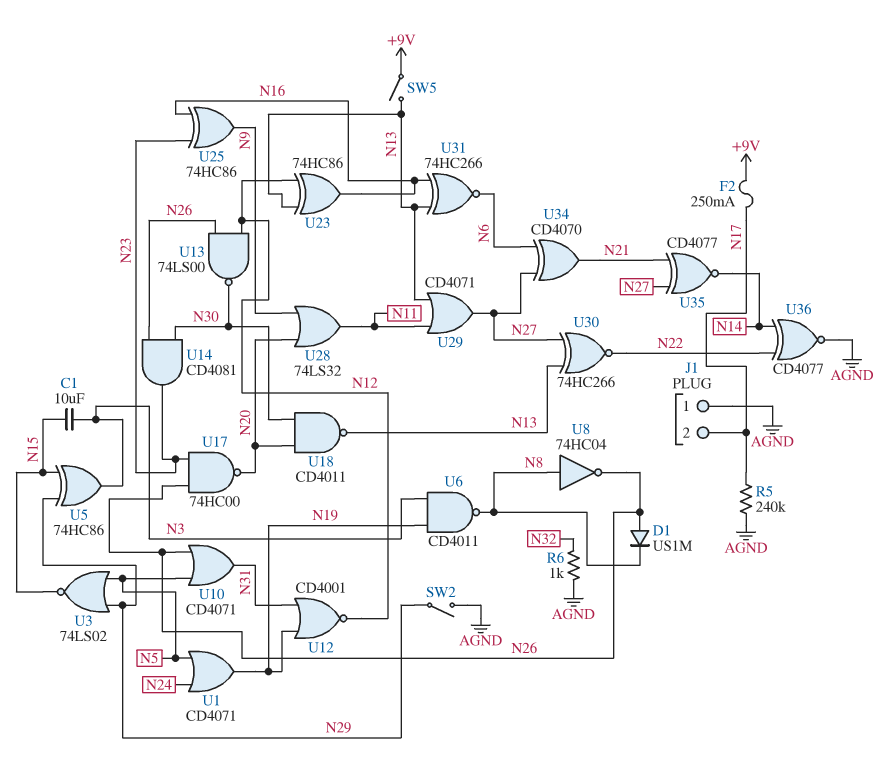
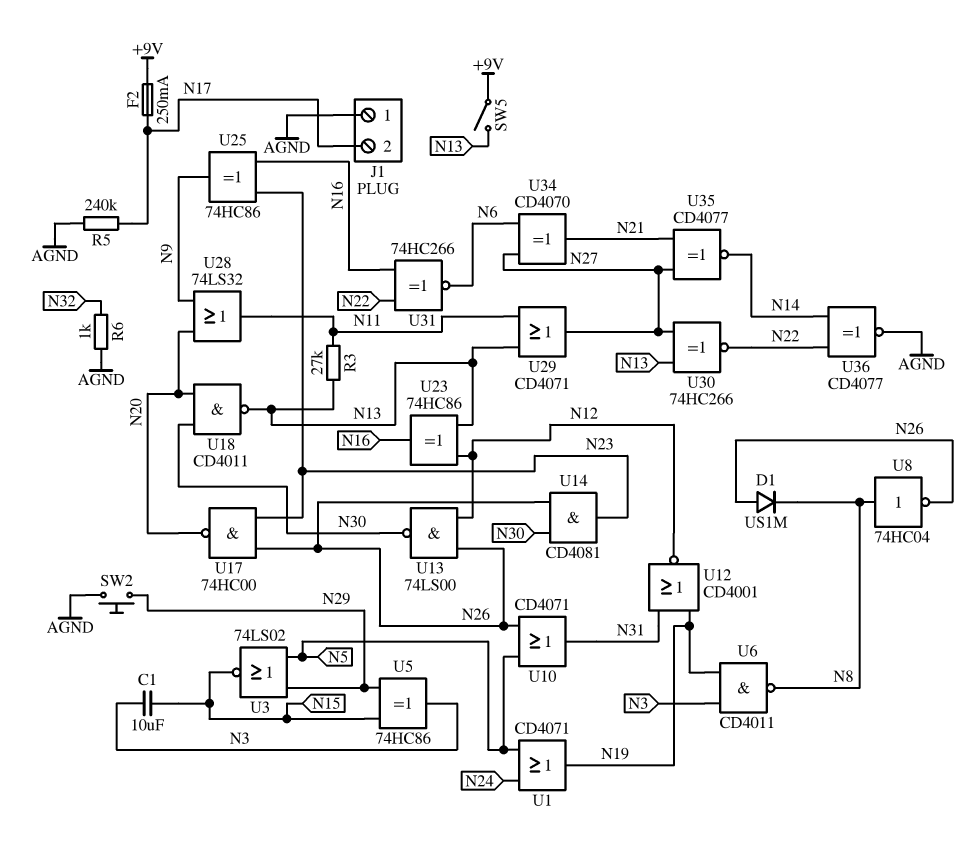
R3: none -> 27k (N11, N13)
SW2: switch (AGND, N29) -> button (AGND, N29)
U31: XNOR 74HC266 (in N13, in N16, out N6) -> XNOR 74HC266 (in N16, in N22, out N6)

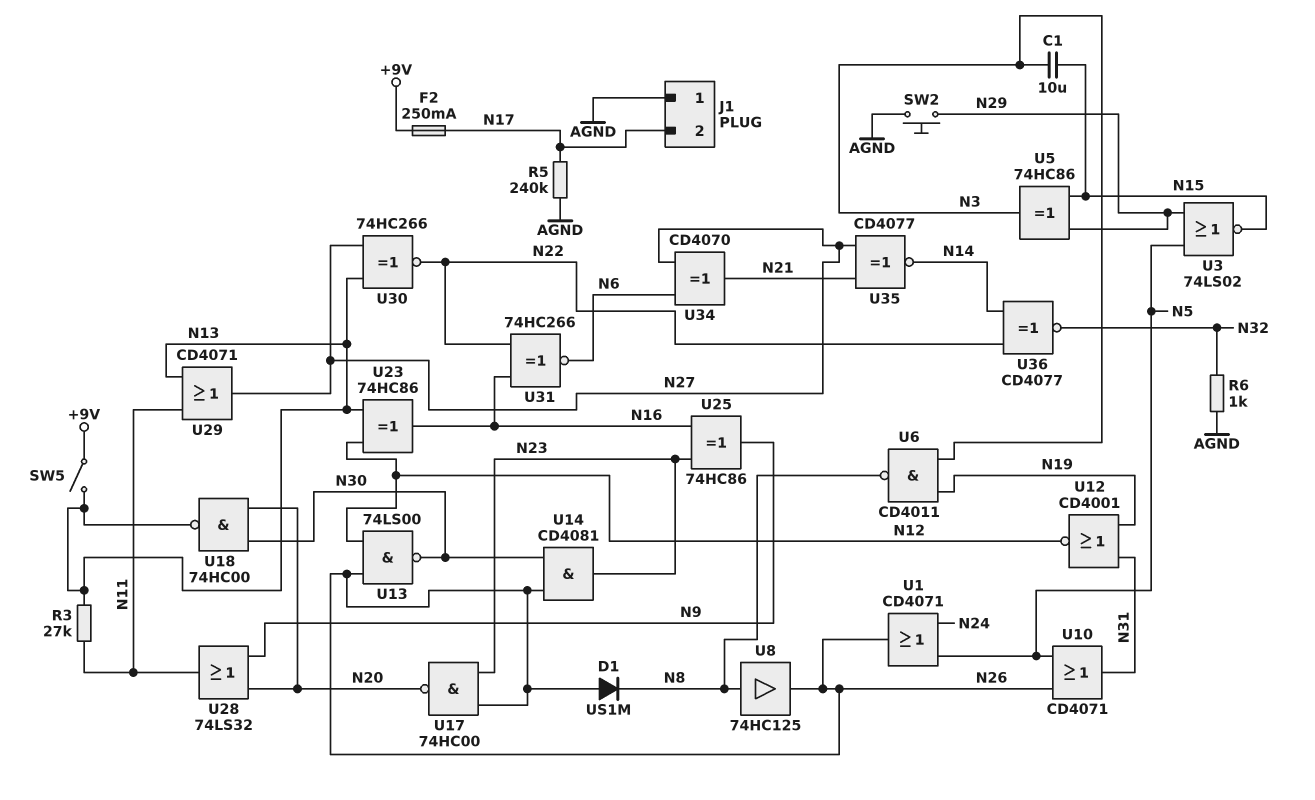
U1: OR CD4071 (in N5, in N24, out N19) -> OR CD4071 (in N5, in N24, out N26)
U8: NOT 74HC04 (in N8, out N26) -> buffer 74HC125 (in N8, out N26)
U18: NAND CD4011 (in N20, in N30, out N13) -> NAND 74HC00 (in N20, in N30, out N13)
U36: XNOR CD4077 (in N14, in N22, out AGND) -> XNOR CD4077 (in N14, in N22, out N32)

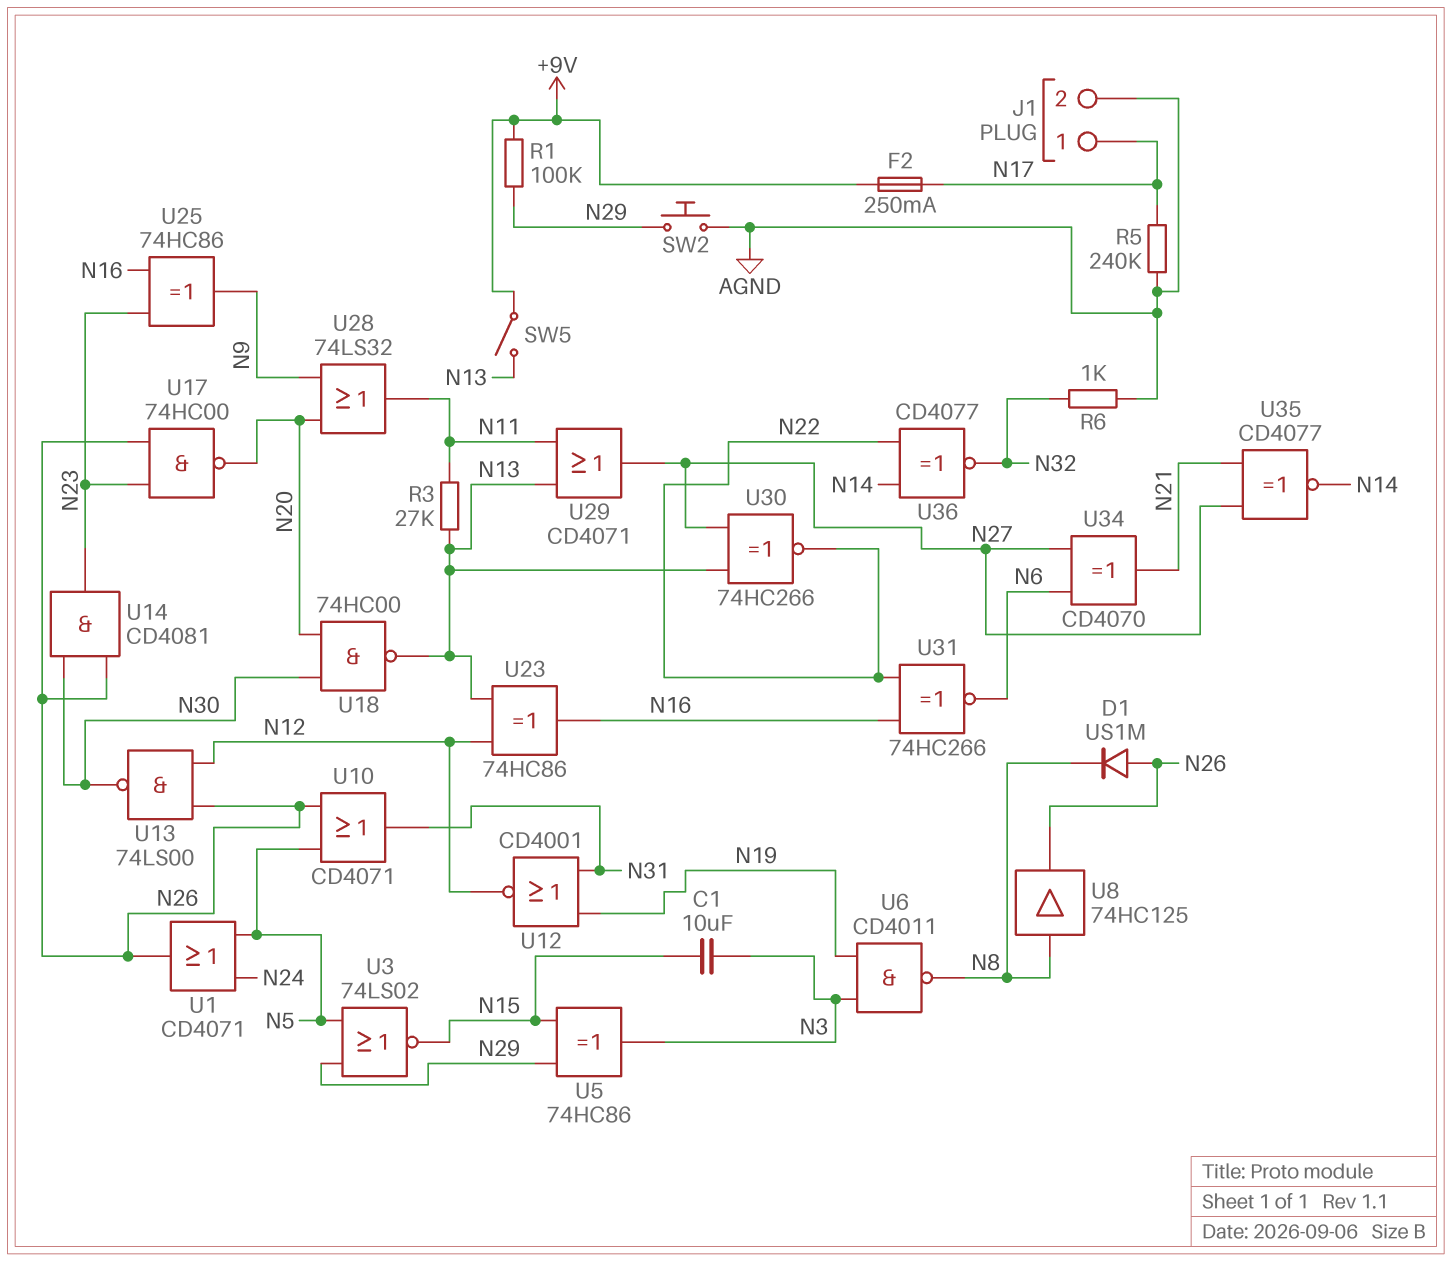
J1 pin 1: AGND -> N17
J1 pin 2: N17 -> AGND
R1: none -> 100k (+9V, N29)

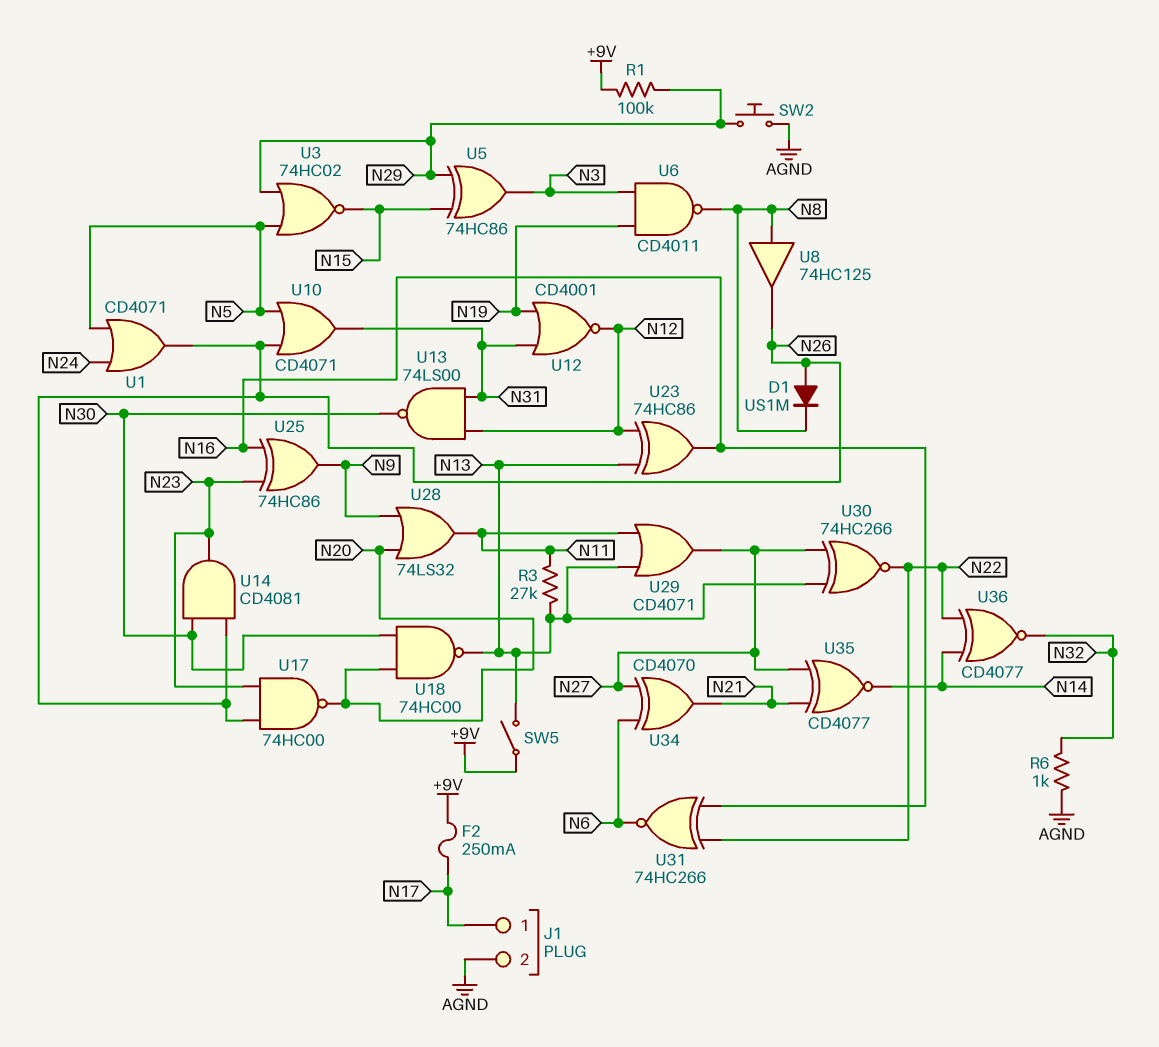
C1: 10uF (N3, N15) -> none
R5: 240k (AGND, N17) -> none
U3: NOR 74LS02 (in N5, in N29, out N15) -> NOR 74HC02 (in N5, in N29, out N15)
U13: NAND 74LS00 (in N12, in N26, out N30) -> NAND 74LS00 (in N12, in N31, out N30)

